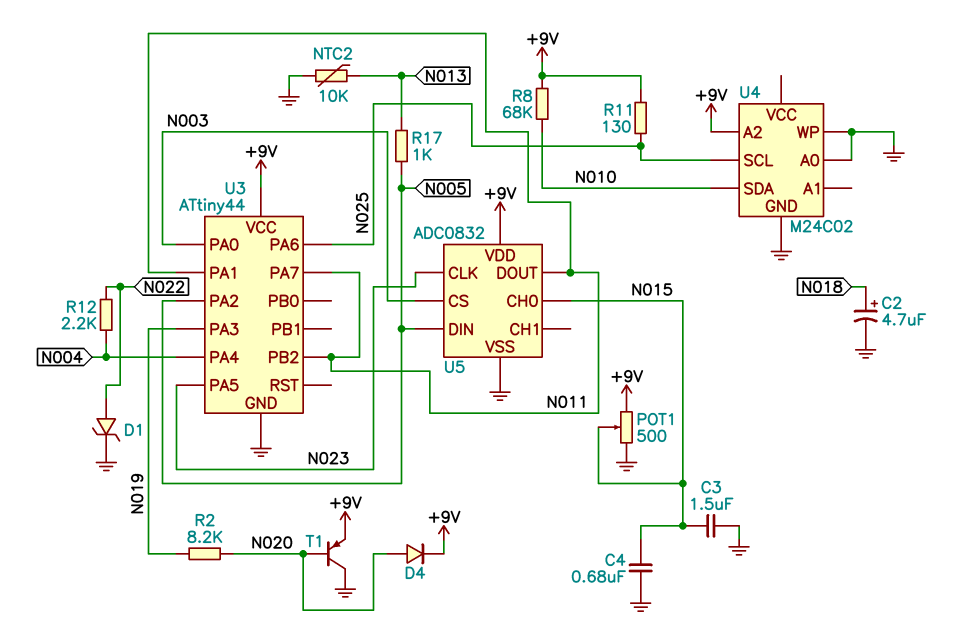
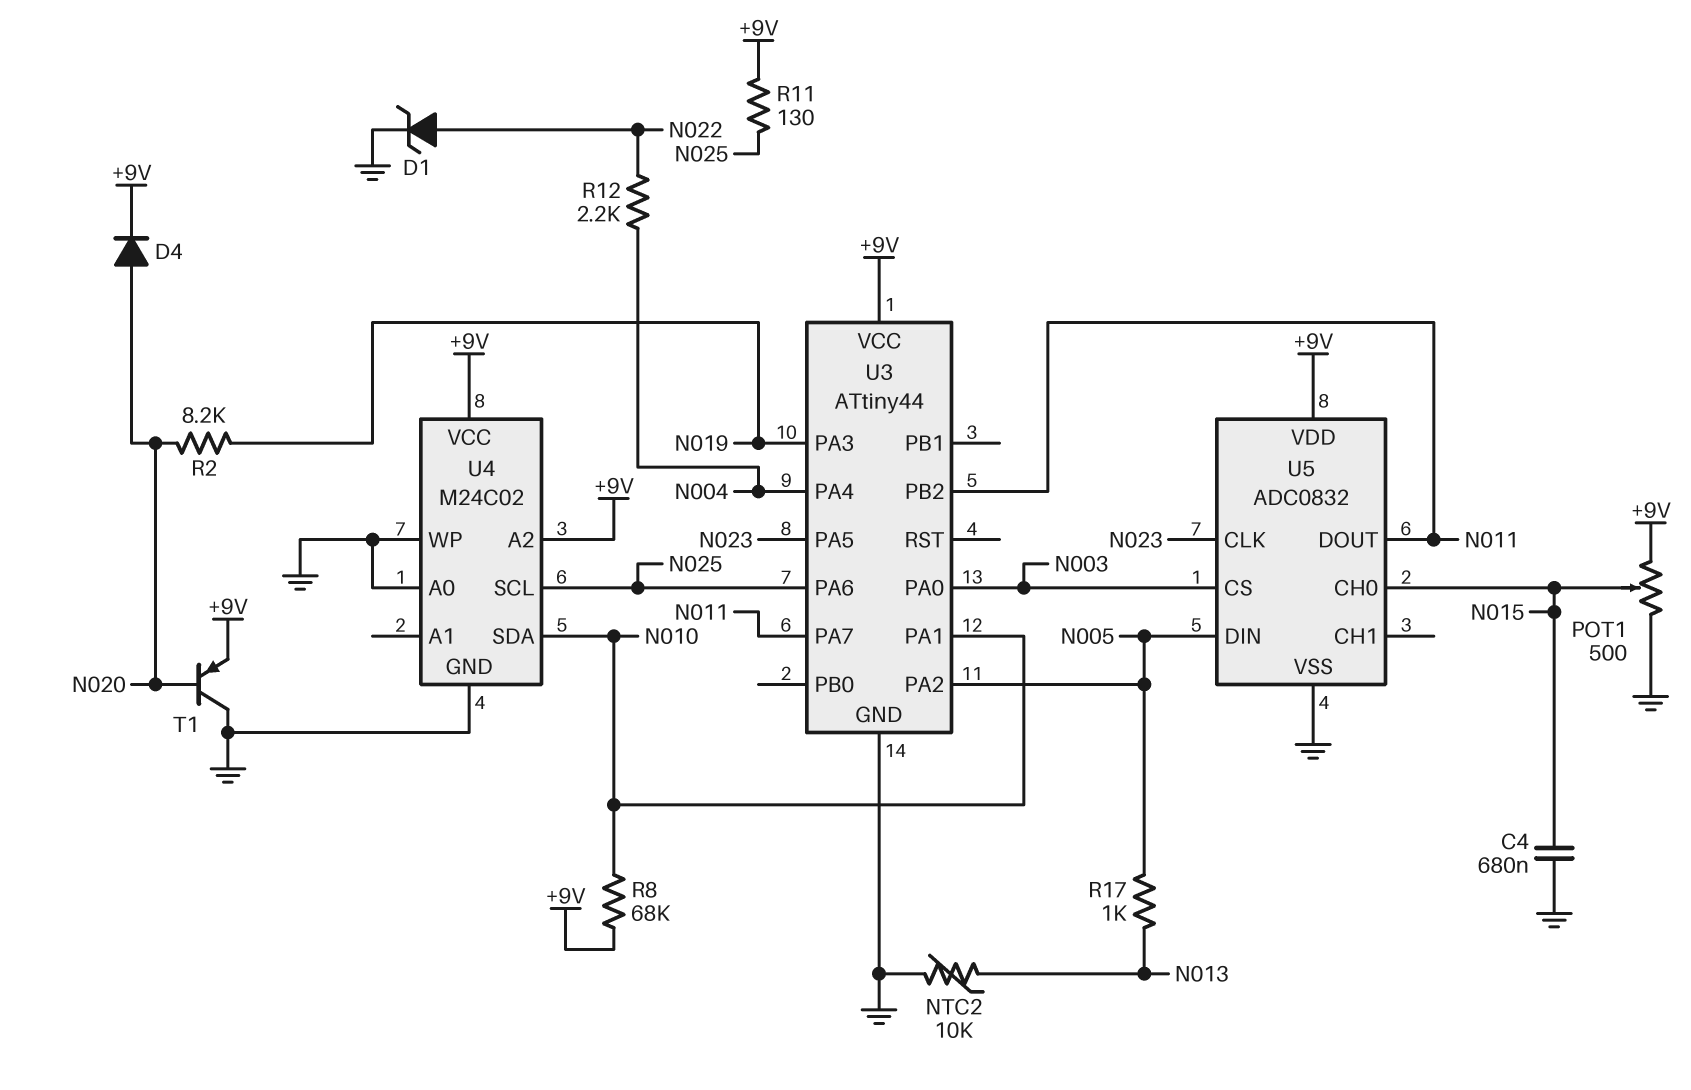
C2: 4.7uF (plus N018, minus GND) -> none
C3: 1.5uF (GND, N015) -> none
U3 pin PA1: N011 -> N010
U4 pin VCC: none -> +9V

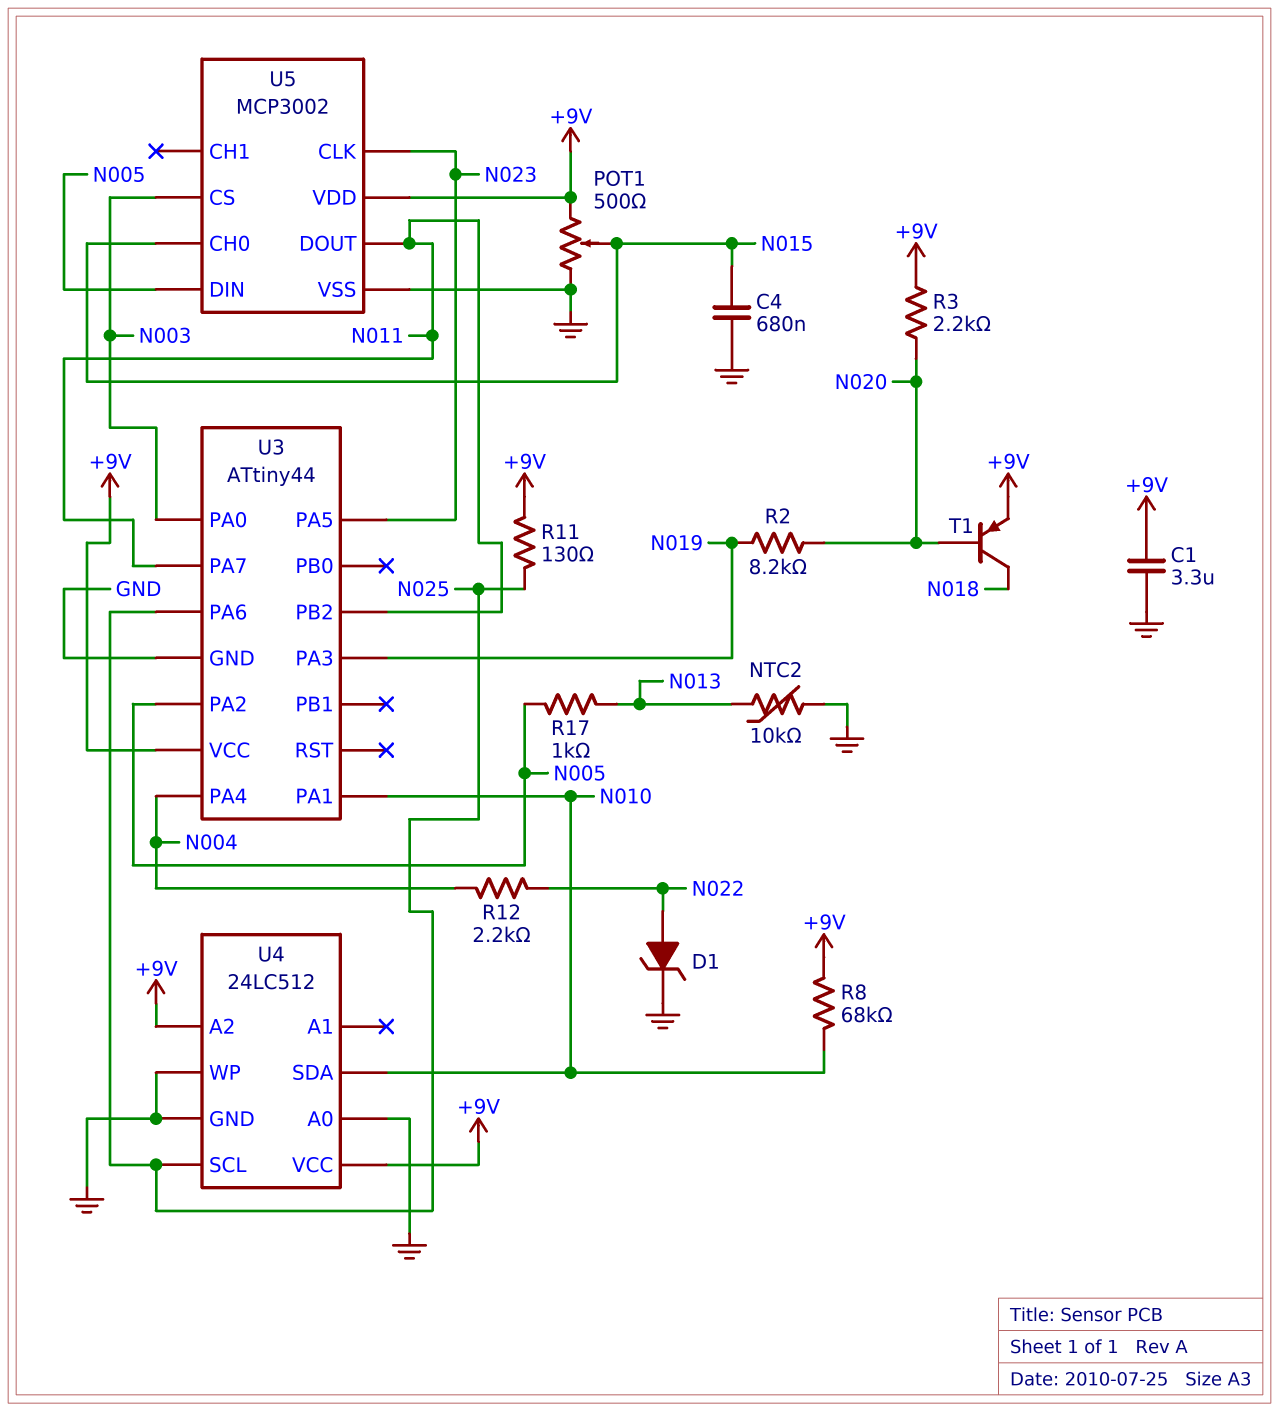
C1: none -> 3.3uF (+9V, GND)
D4: diode (A N020, K +9V) -> none
R3: none -> 2.2k (+9V, N020)
T1: PNP (B N020, C GND, E +9V) -> PNP (B N020, C N018, E +9V)
U4: M24C02 -> 24LC512
U5: ADC0832 -> MCP3002

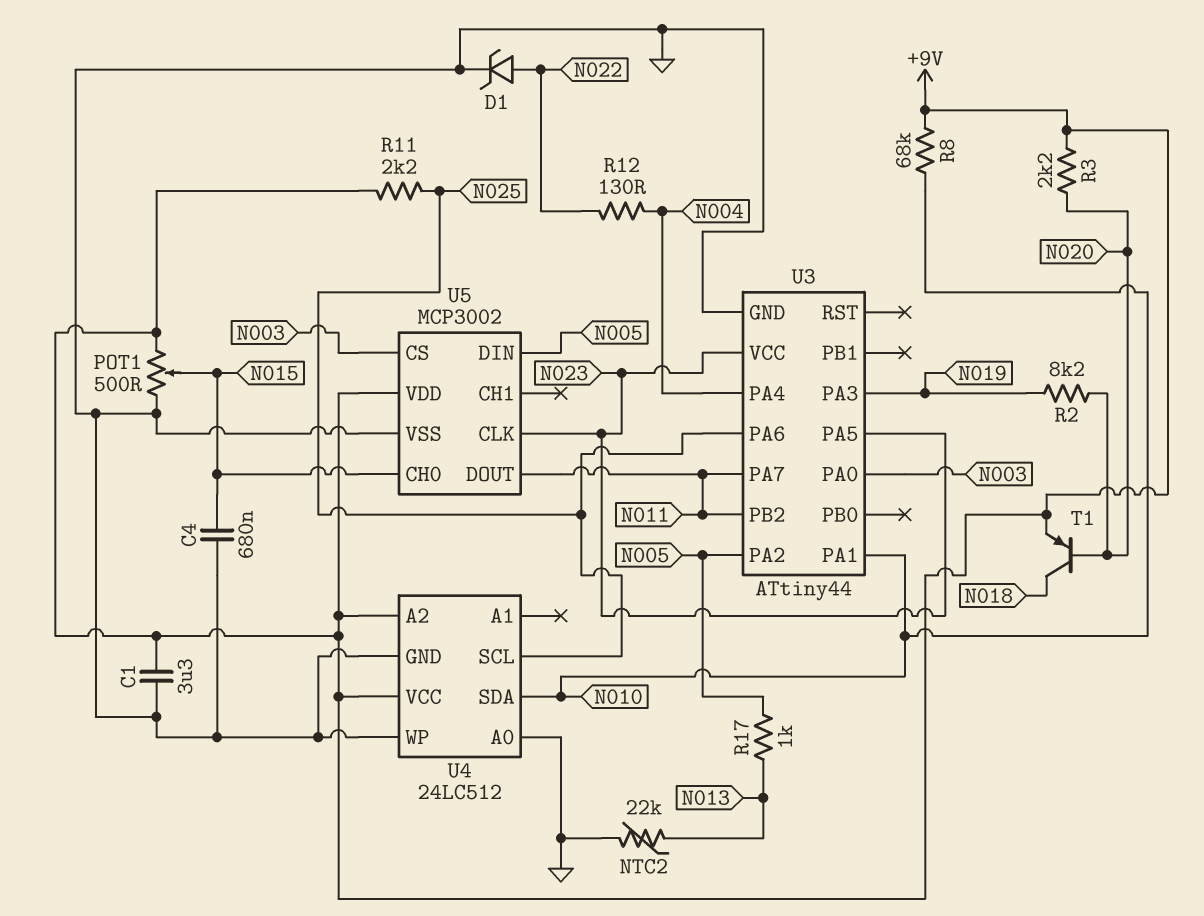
NTC2: 10k (GND, N013) -> 22k (GND, N013)
R11: 130 (+9V, N025) -> 2.2k (+9V, N025)
R12: 2.2k (N004, N022) -> 130 (N004, N022)
U3 pin VCC: +9V -> N023

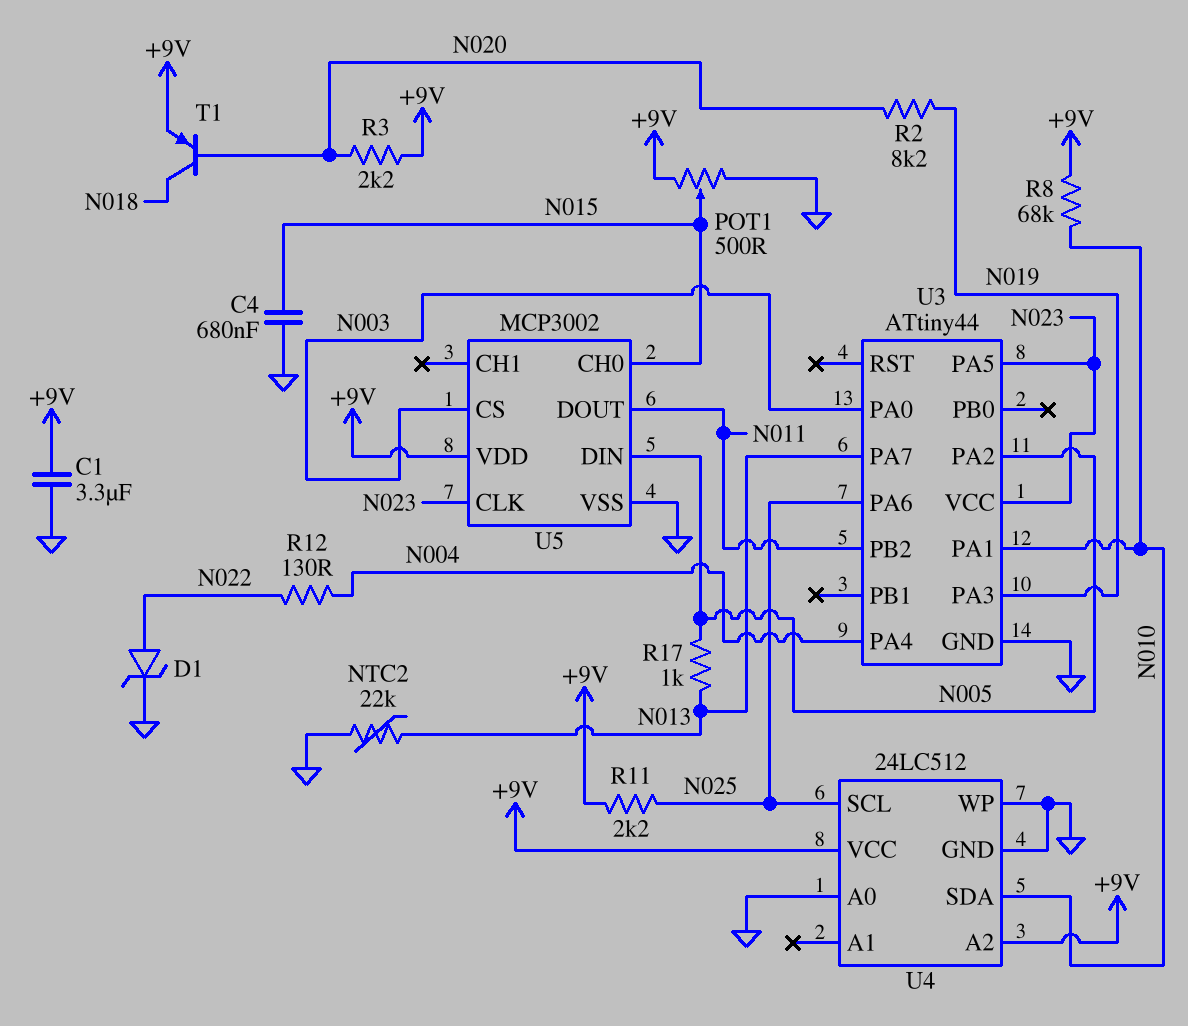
U3 pin PA7: N011 -> N013

